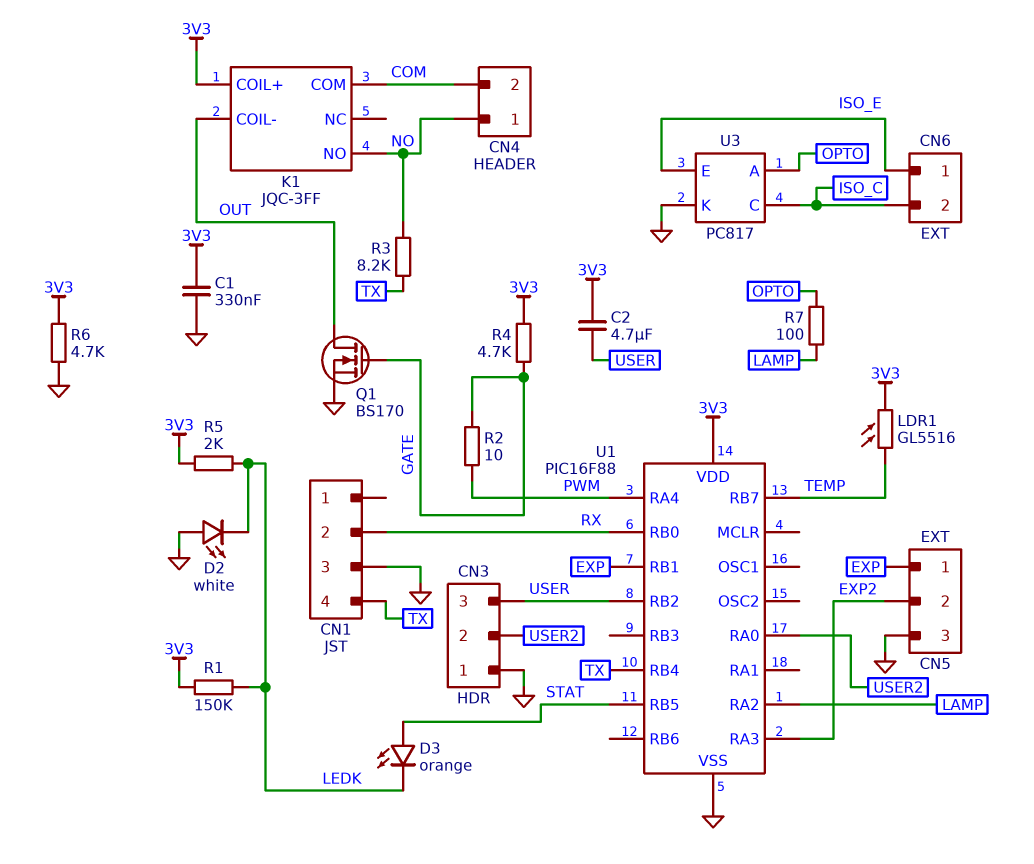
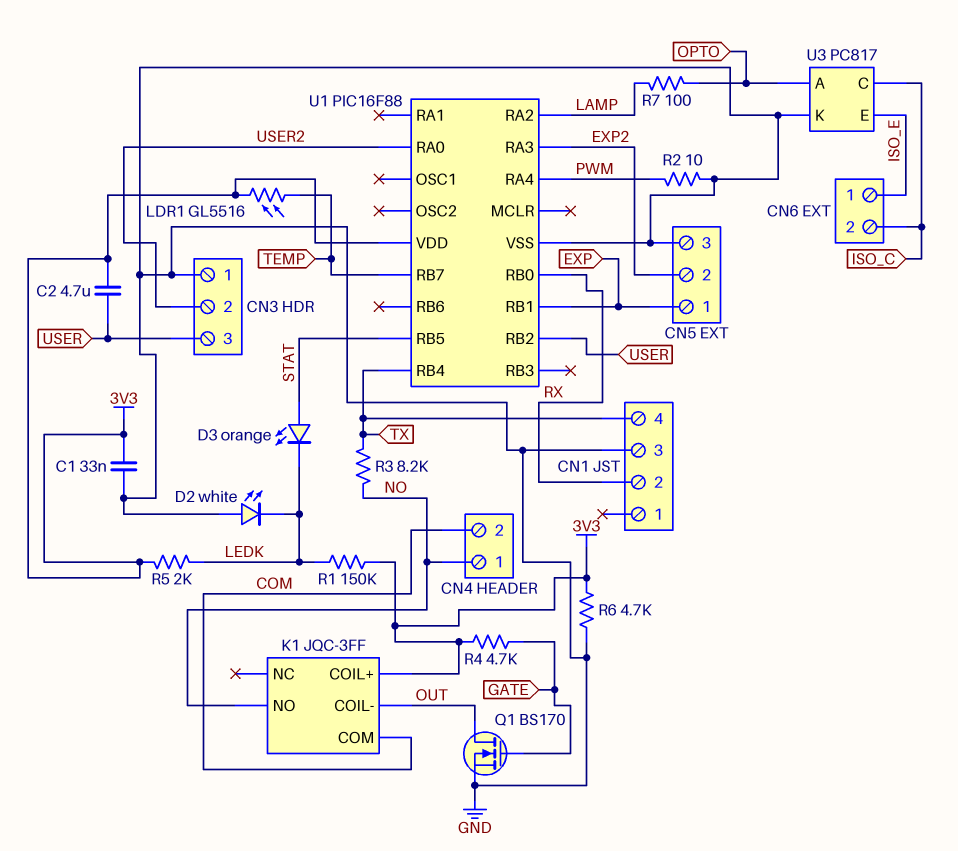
C1: 330nF (3V3, GND) -> 33nF (3V3, GND)
R2: 10 (GATE, PWM) -> 10 (GND, PWM)

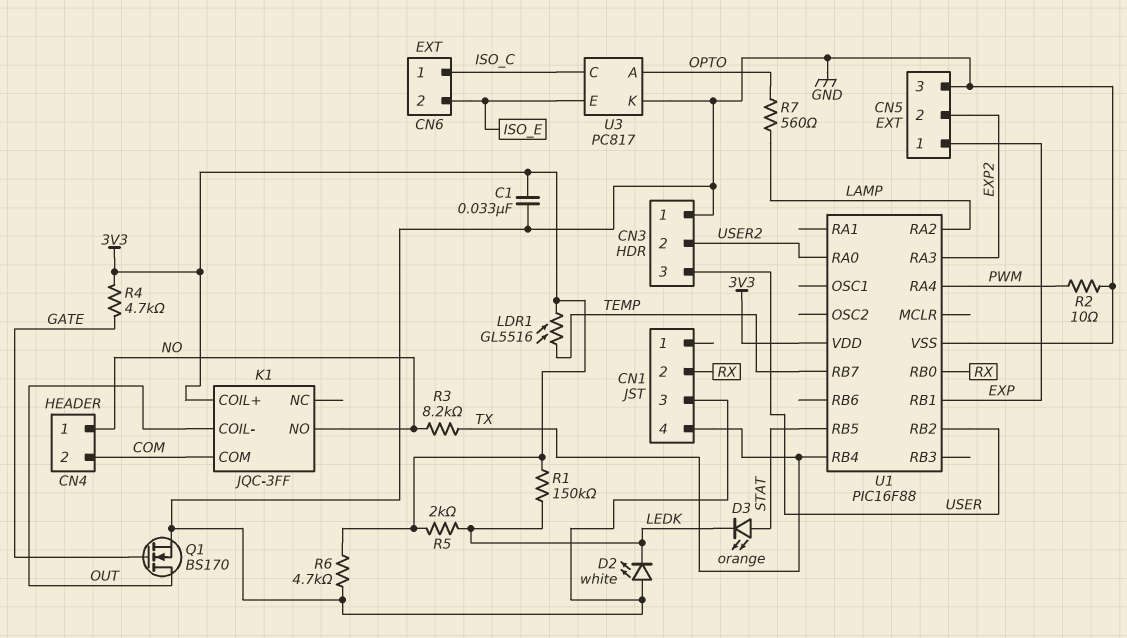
C2: 4.7uF (3V3, USER) -> none
CN6 pin 1: ISO_E -> ISO_C
CN6 pin 2: ISO_C -> ISO_E
R7: 100 (LAMP, OPTO) -> 560 (LAMP, OPTO)

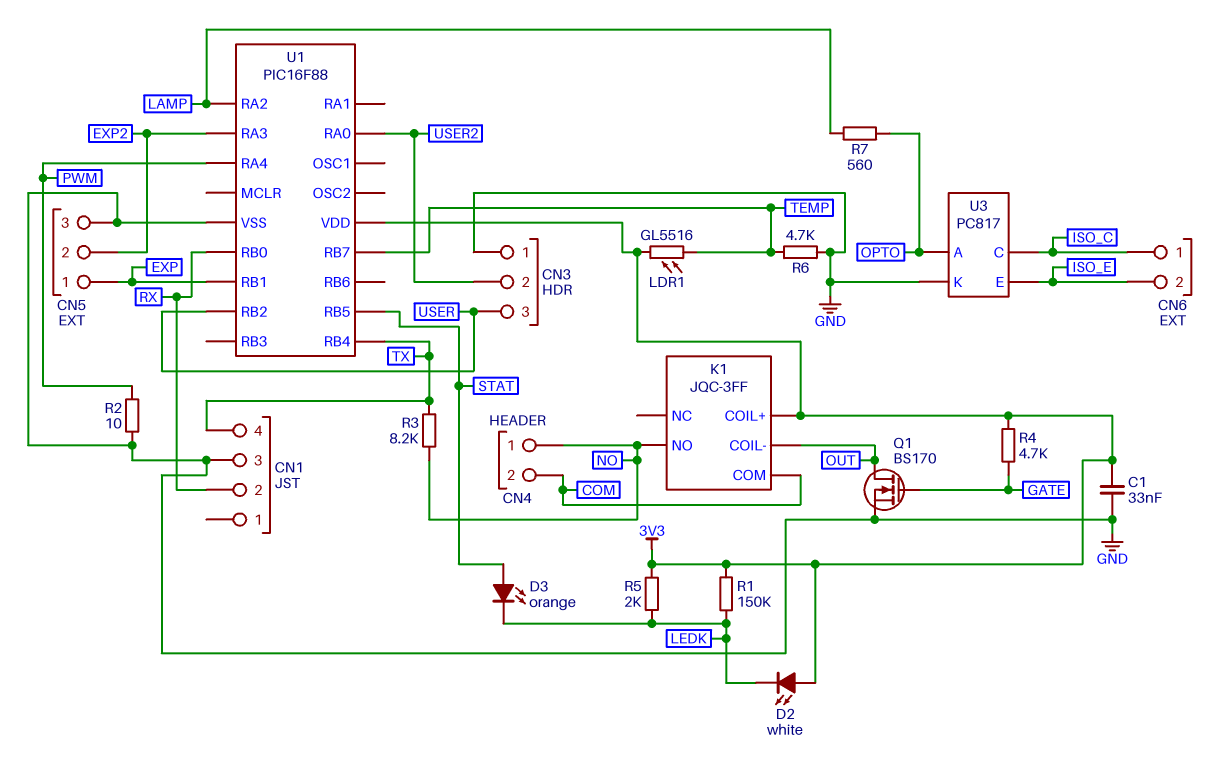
D2: LED white (A GND, K LEDK) -> LED white (A 3V3, K LEDK)
R6: 4.7k (3V3, GND) -> 4.7k (GND, TEMP)

